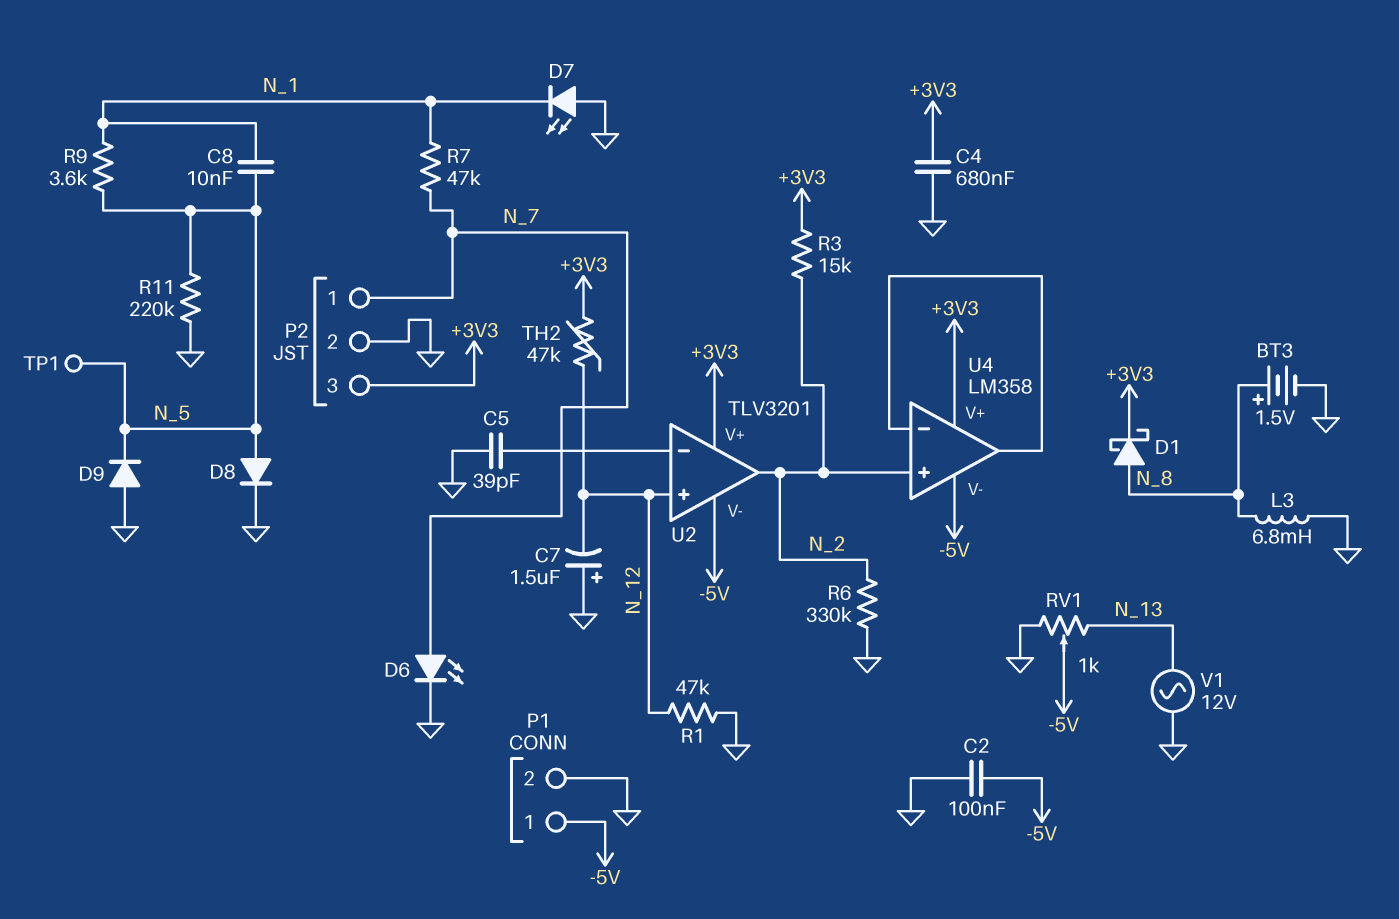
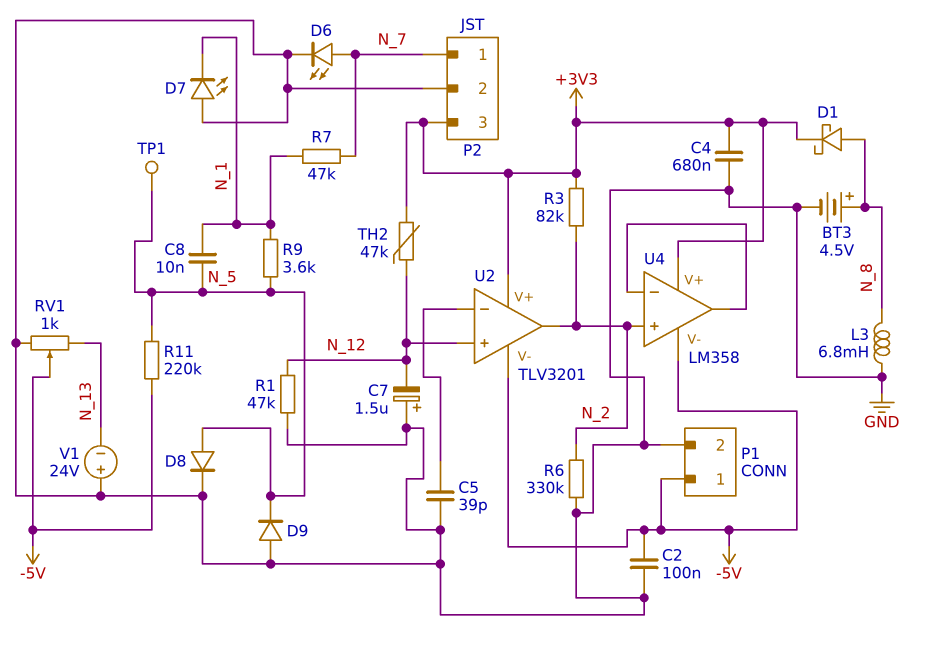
BT3: 1.5V (plus N_8, minus GND) -> 4.5V (plus N_8, minus GND)
R3: 15k (+3V3, N_2) -> 82k (+3V3, N_2)
R11: 220k (GND, N_5) -> 220k (-5V, N_5)
V1: AC 12V (GND, N_13) -> 24V (plus GND, minus N_13)

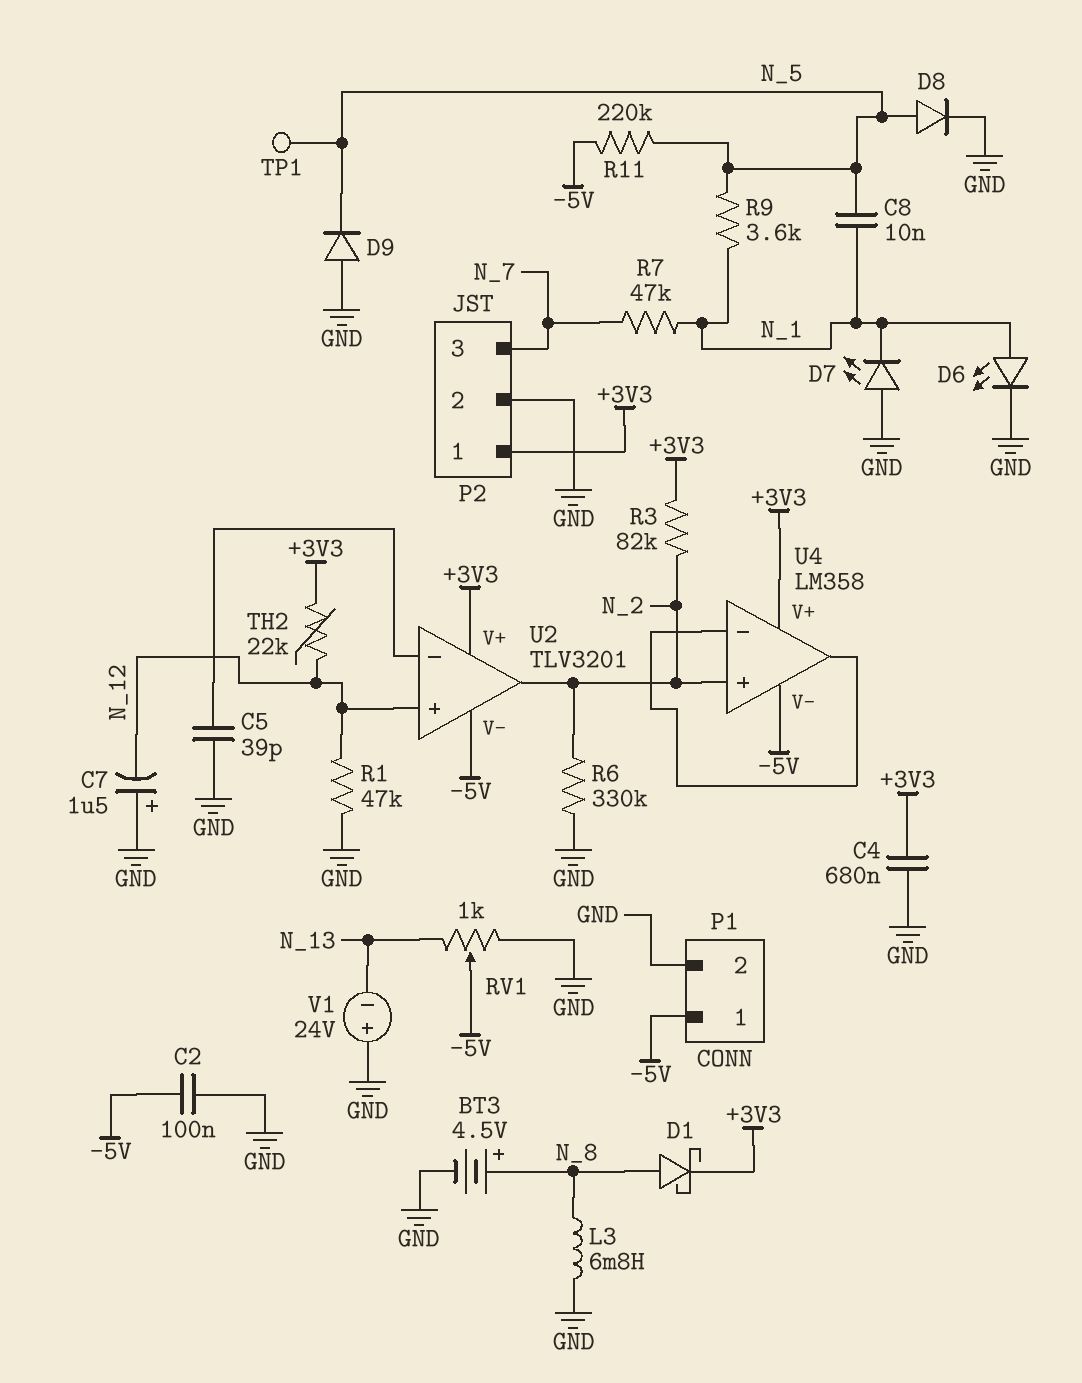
D6: LED (A N_7, K GND) -> LED (A N_1, K GND)
P2 pin 1: N_7 -> +3V3
P2 pin 3: +3V3 -> N_7
TH2: 47k (+3V3, N_12) -> 22k (+3V3, N_12)

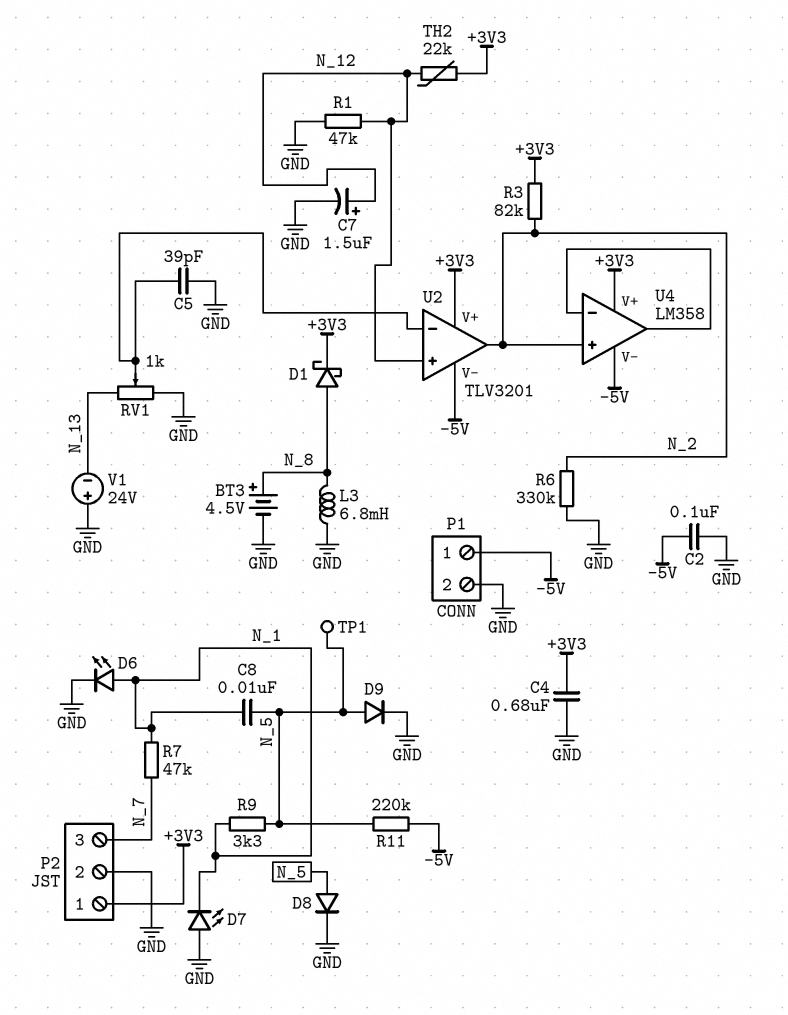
C7: 1.5uF (plus GND, minus N_12) -> 1.5uF (plus N_12, minus GND)
D9: diode (A GND, K N_5) -> diode (A N_5, K GND)
R9: 3.6k (N_1, N_5) -> 3.3k (N_1, N_5)
RV1: 1k (GND, N_13, wiper -5V) -> 1k (GND, N_13, wiper U2/in-)

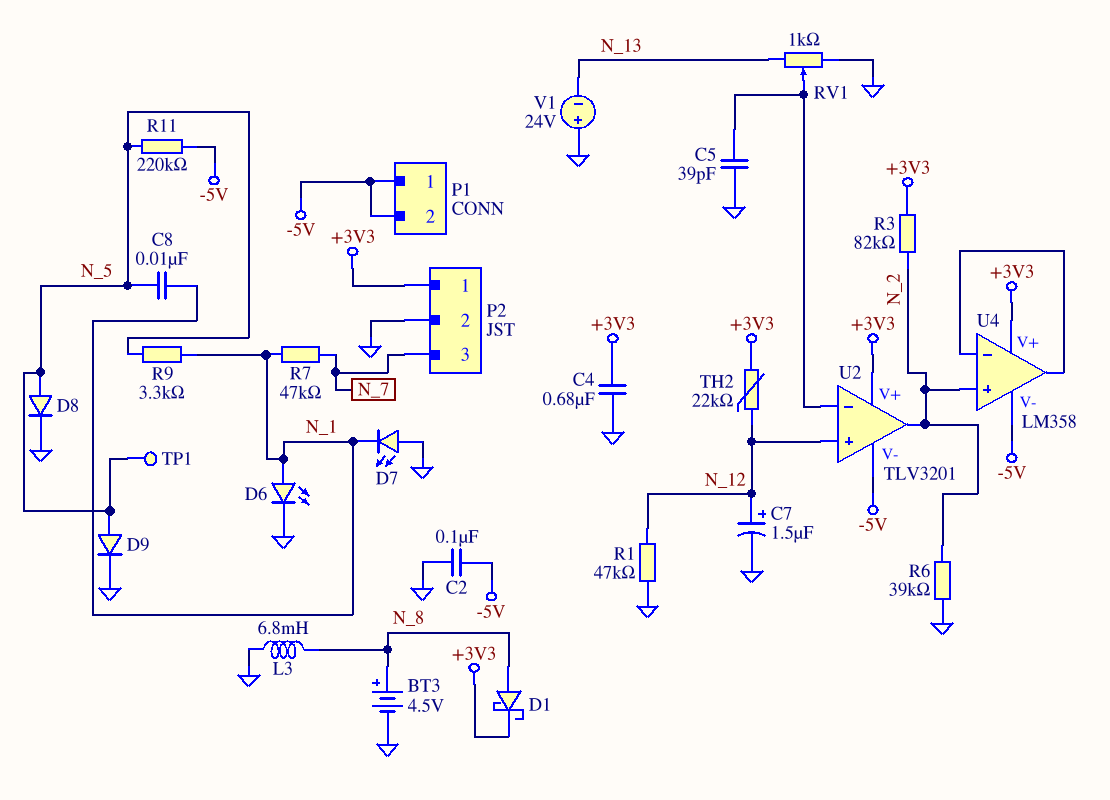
P1 pin 2: GND -> -5V
R6: 330k (GND, N_2) -> 39k (GND, N_2)

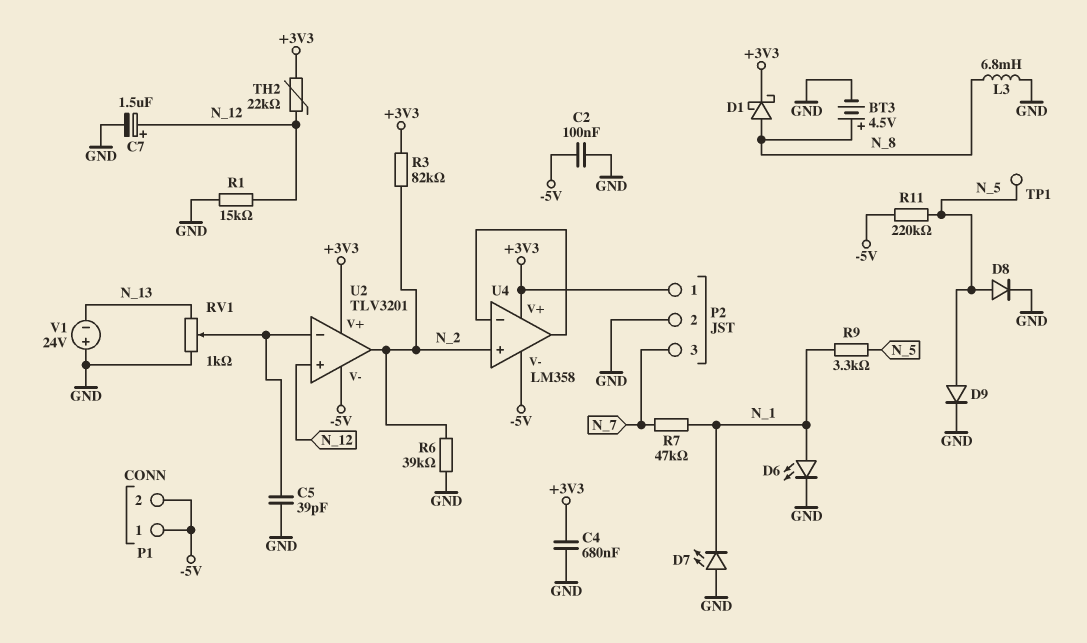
C8: 10nF (N_1, N_5) -> none
R1: 47k (GND, N_12) -> 15k (GND, N_12)

